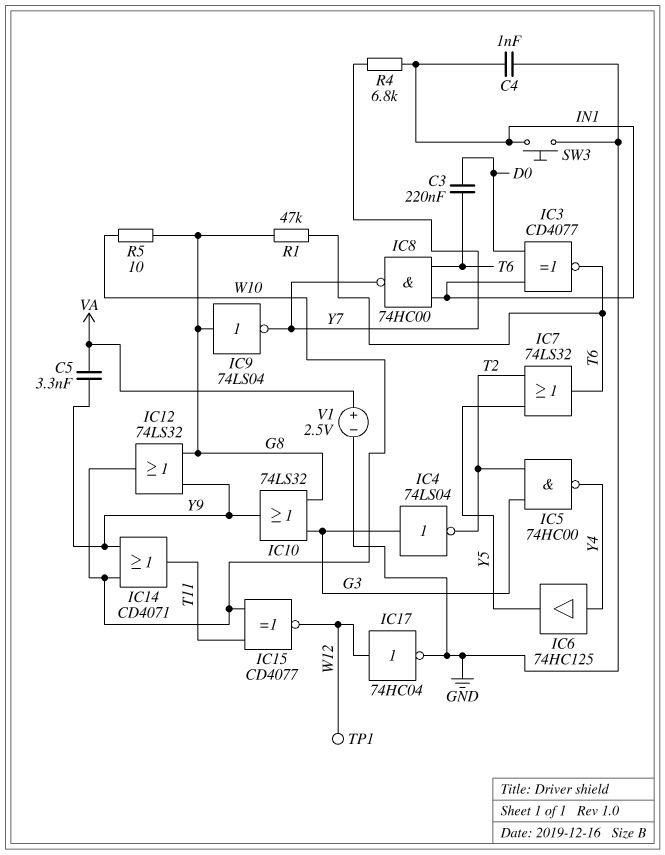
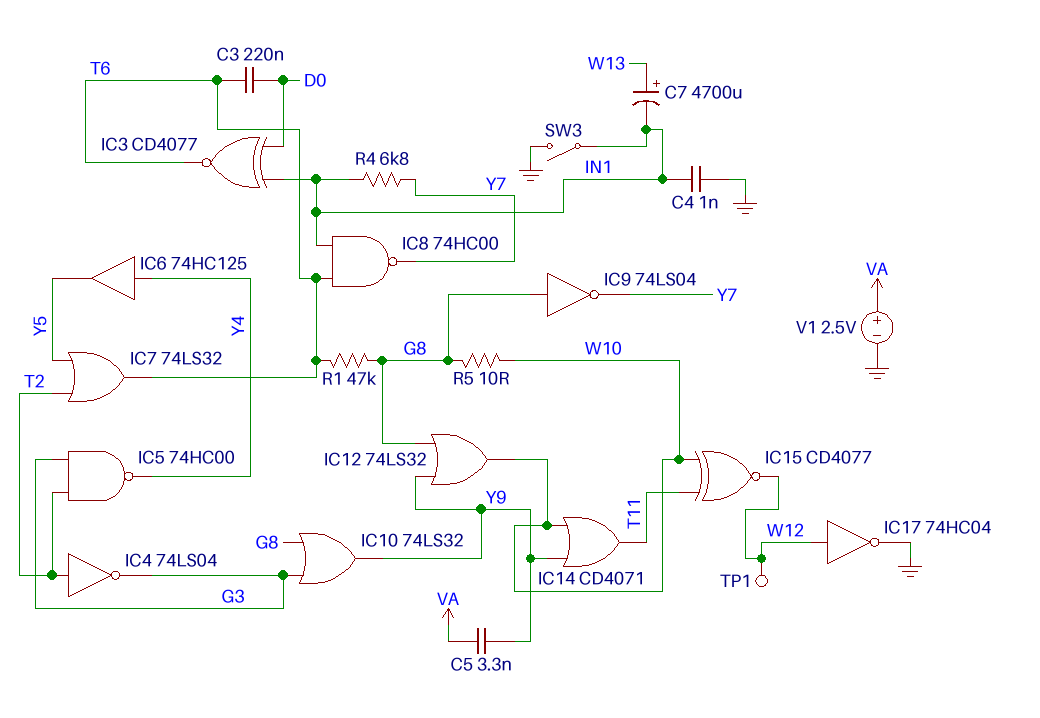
C7: none -> 4700uF (plus W13, minus IN1)
IC4: NOT 74LS04 (in G3, out T2) -> NOT 74LS04 (in T2, out G3)
SW3: button (GND, IN1) -> switch (GND, IN1)

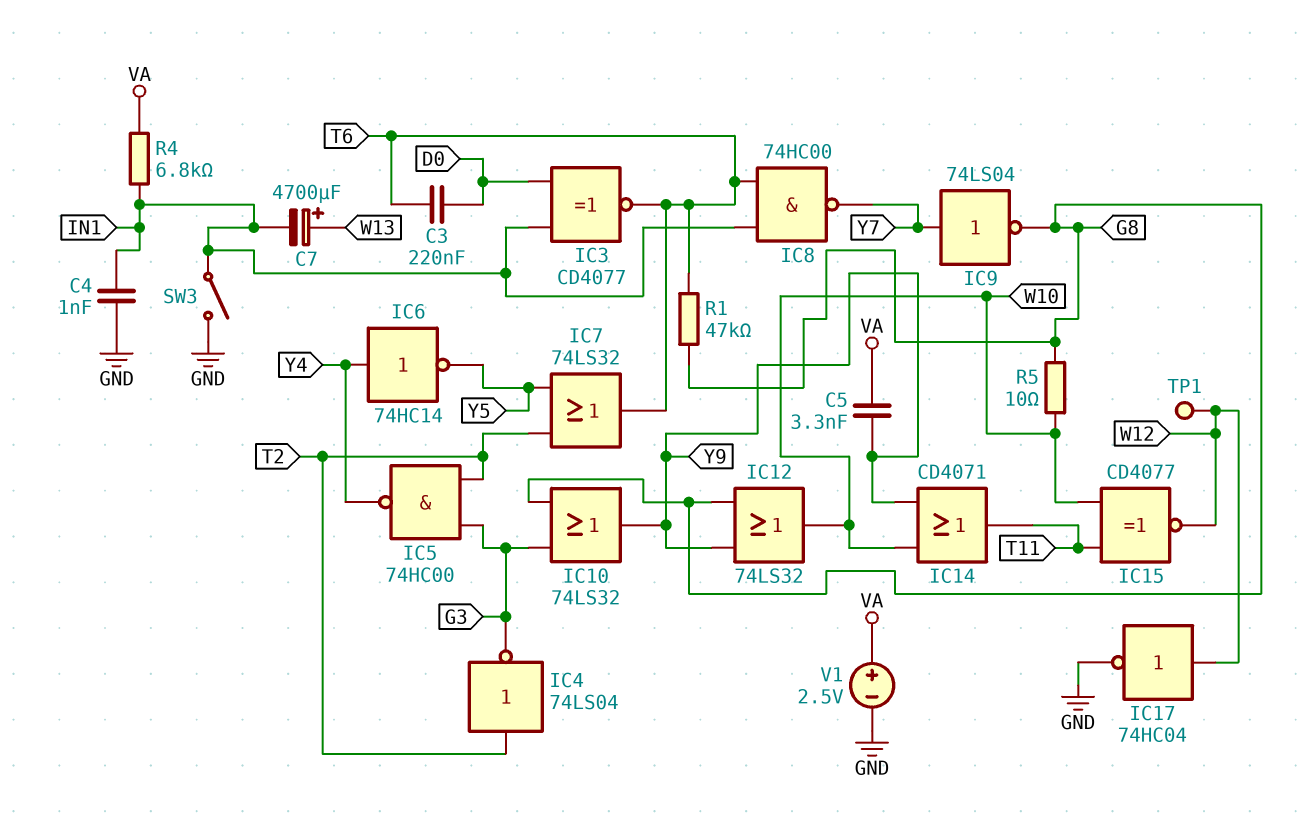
IC6: buffer 74HC125 (in Y4, out Y5) -> NOT 74HC14 (in Y4, out Y5)
IC9: NOT 74LS04 (in G8, out Y7) -> NOT 74LS04 (in Y7, out G8)
R4: 6.8k (IN1, Y7) -> 6.8k (IN1, VA)

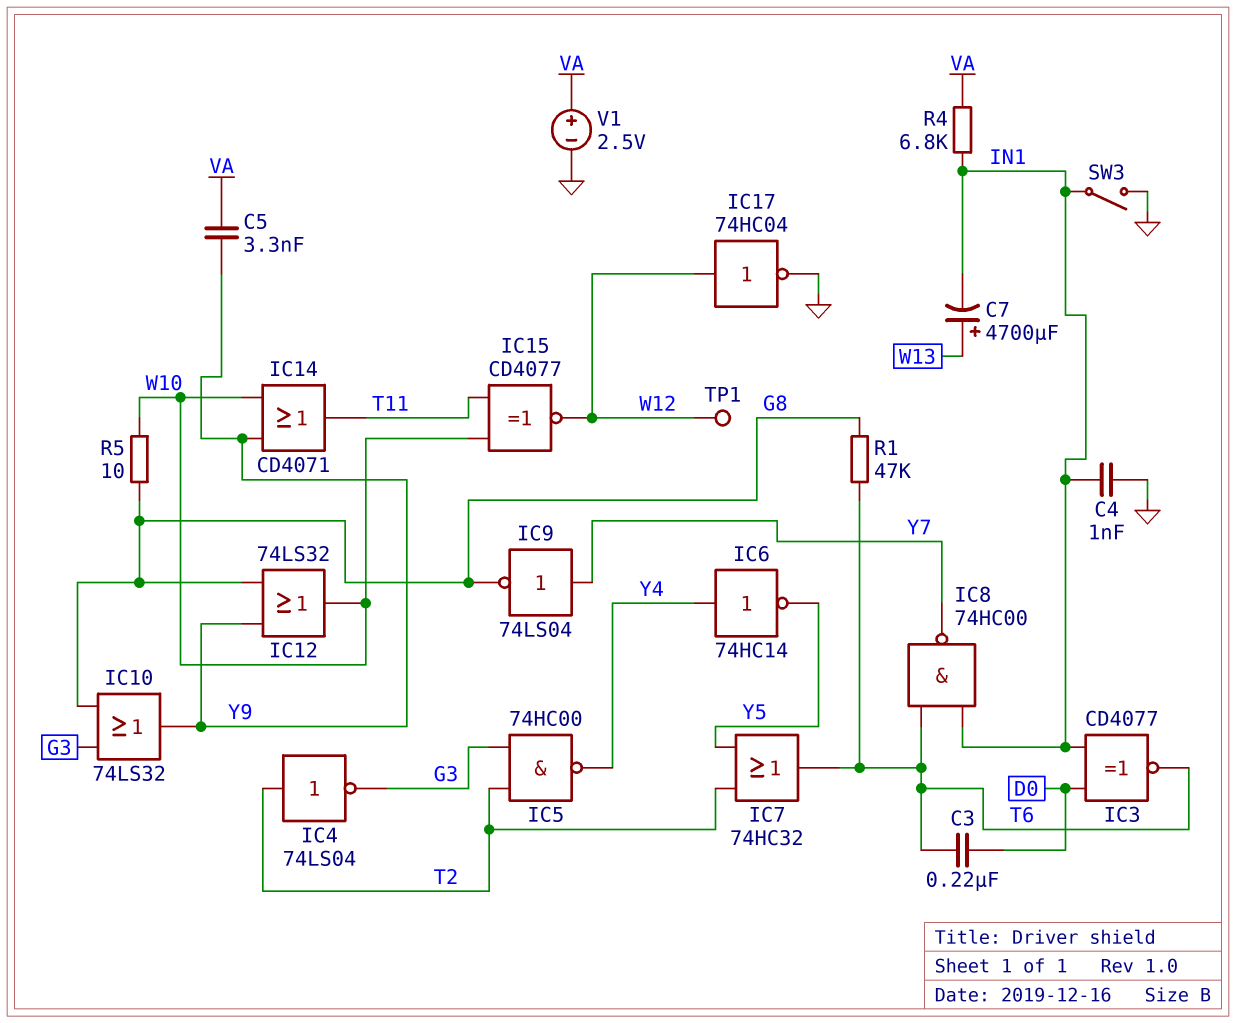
IC7: OR 74LS32 (in T2, in Y5, out T6) -> OR 74HC32 (in T2, in Y5, out T6)

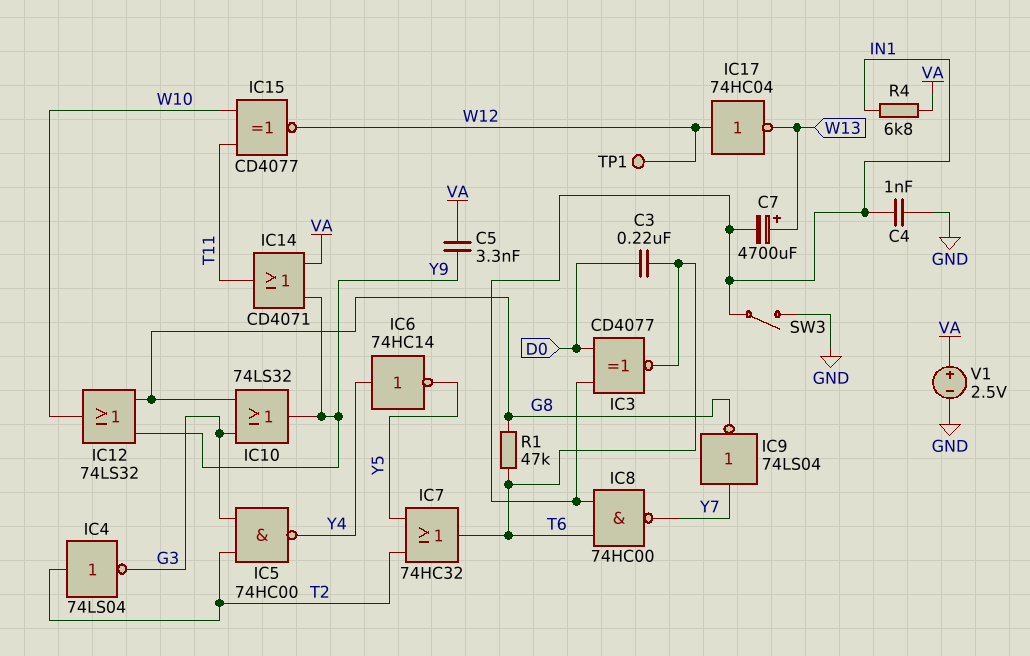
IC14: OR CD4071 (in W10, in Y9, out T11) -> OR CD4071 (in VA, in Y9, out T11)
IC17: NOT 74HC04 (in W12, out GND) -> NOT 74HC04 (in W12, out W13)
R5: 10 (G8, W10) -> none

